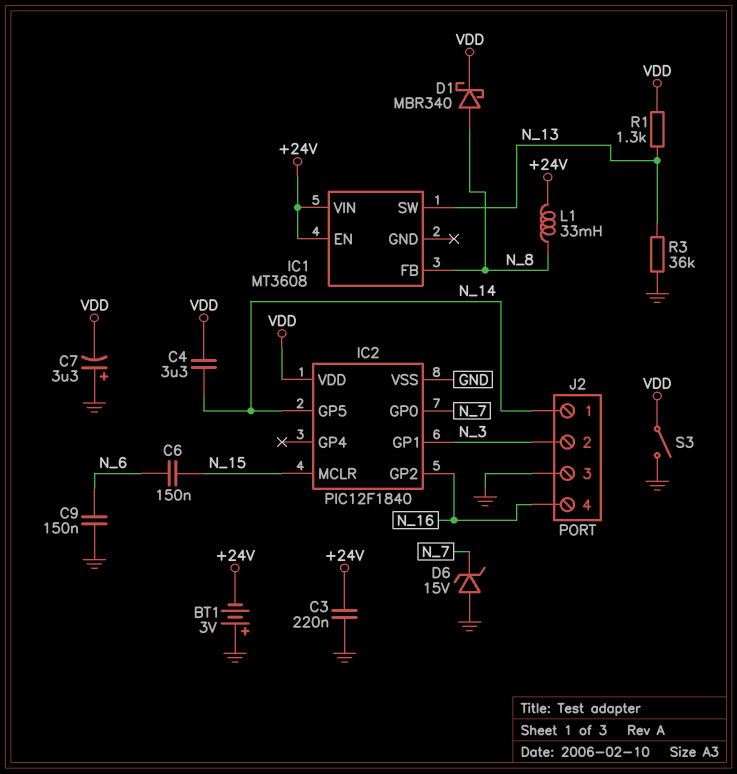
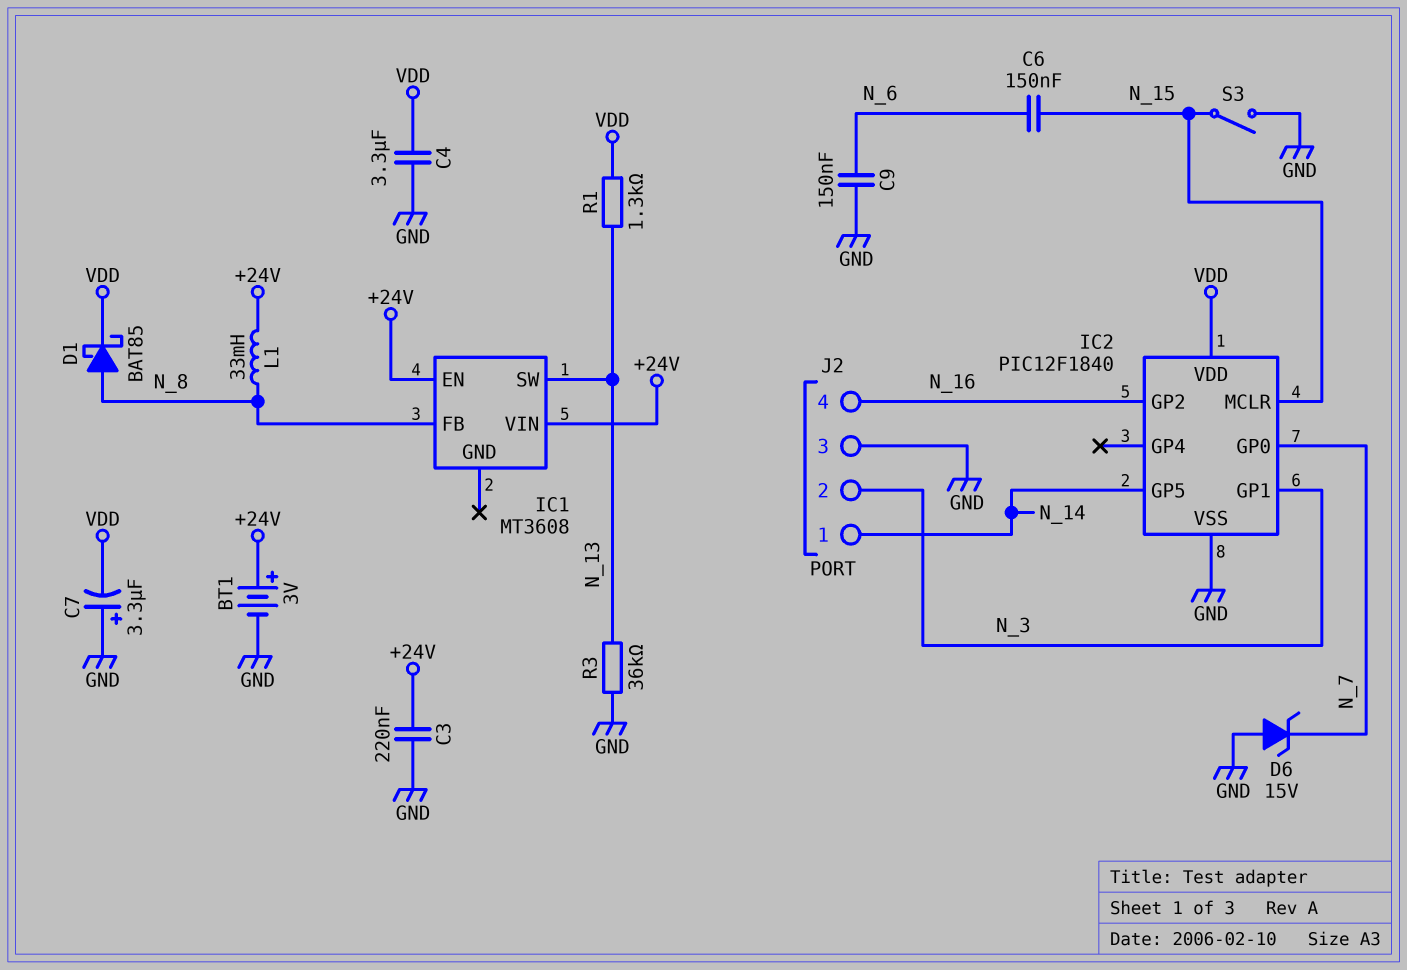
BT1: 3V (plus GND, minus +24V) -> 3V (plus +24V, minus GND)
C4: 3.3uF (N_14, VDD) -> 3.3uF (GND, VDD)
D1: schottky MBR340 (A N_8, K VDD) -> schottky BAT85 (A N_8, K VDD)
S3: switch (GND, VDD) -> switch (GND, N_15)

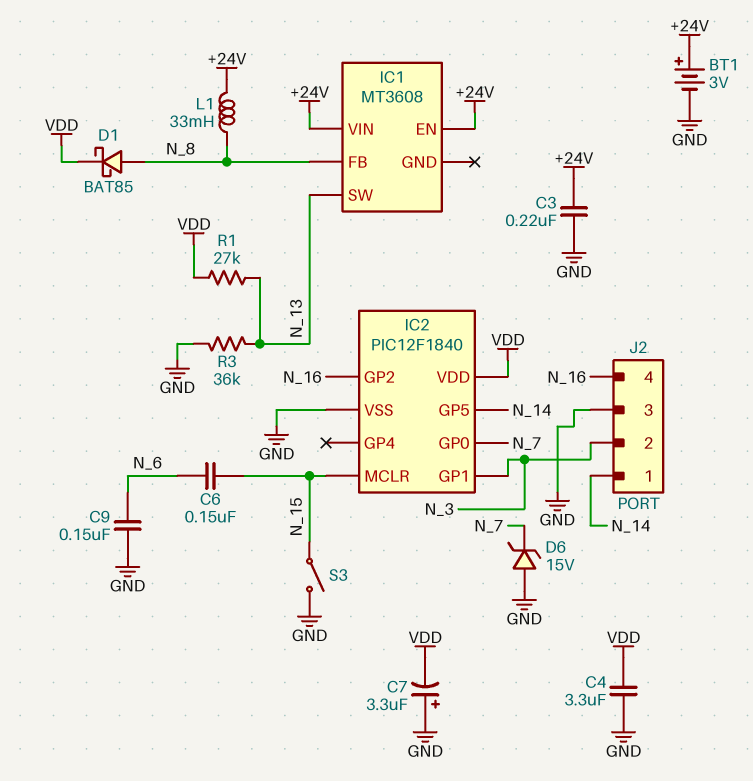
R1: 1.3k (N_13, VDD) -> 27k (N_13, VDD)

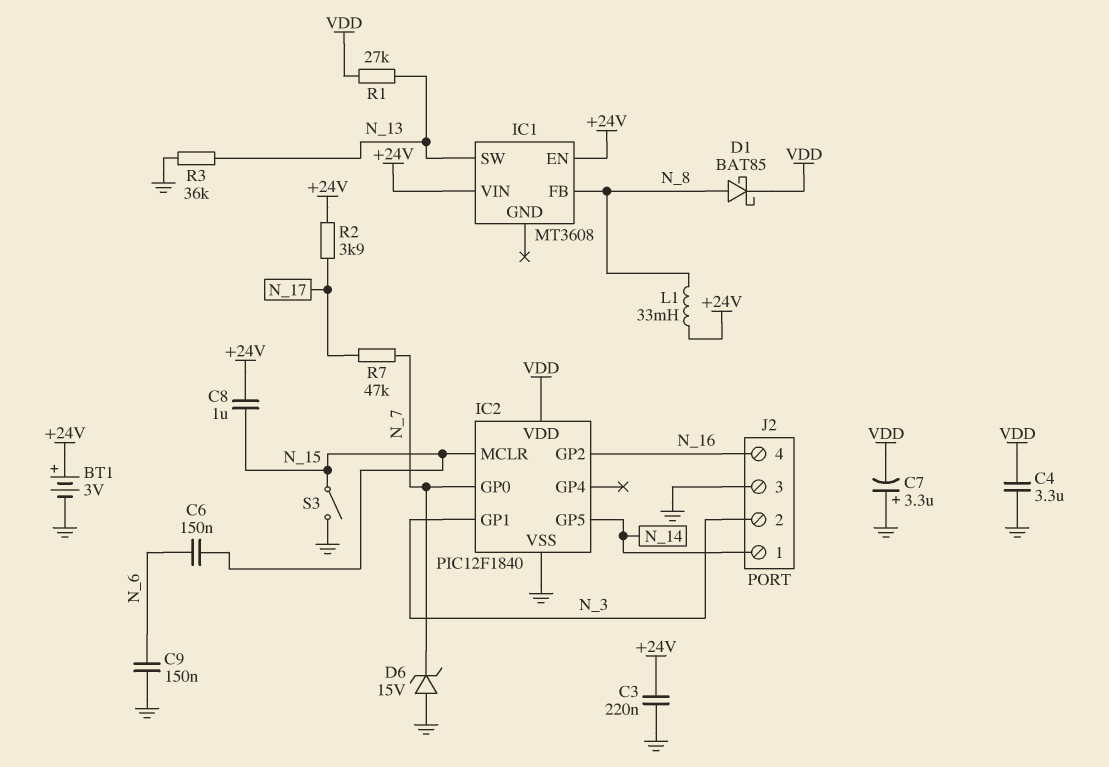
C8: none -> 1uF (+24V, N_15)
R2: none -> 3.9k (+24V, N_17)
R7: none -> 47k (N_7, N_17)

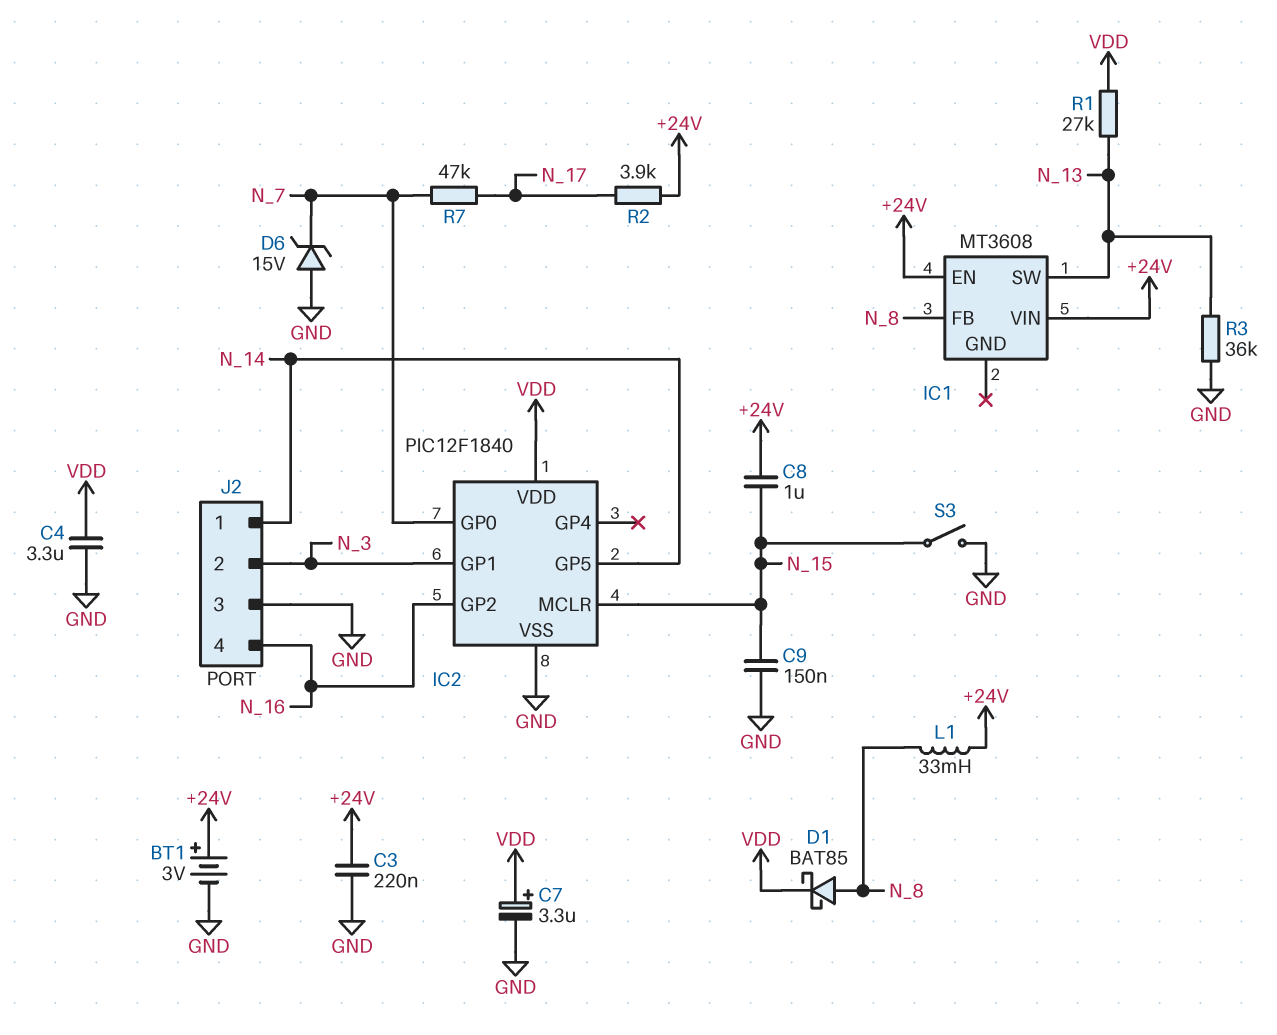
C6: 150nF (N_6, N_15) -> none
C7: 3.3uF (plus GND, minus VDD) -> 3.3uF (plus VDD, minus GND)
C9: 150nF (GND, N_6) -> 150nF (GND, N_15)

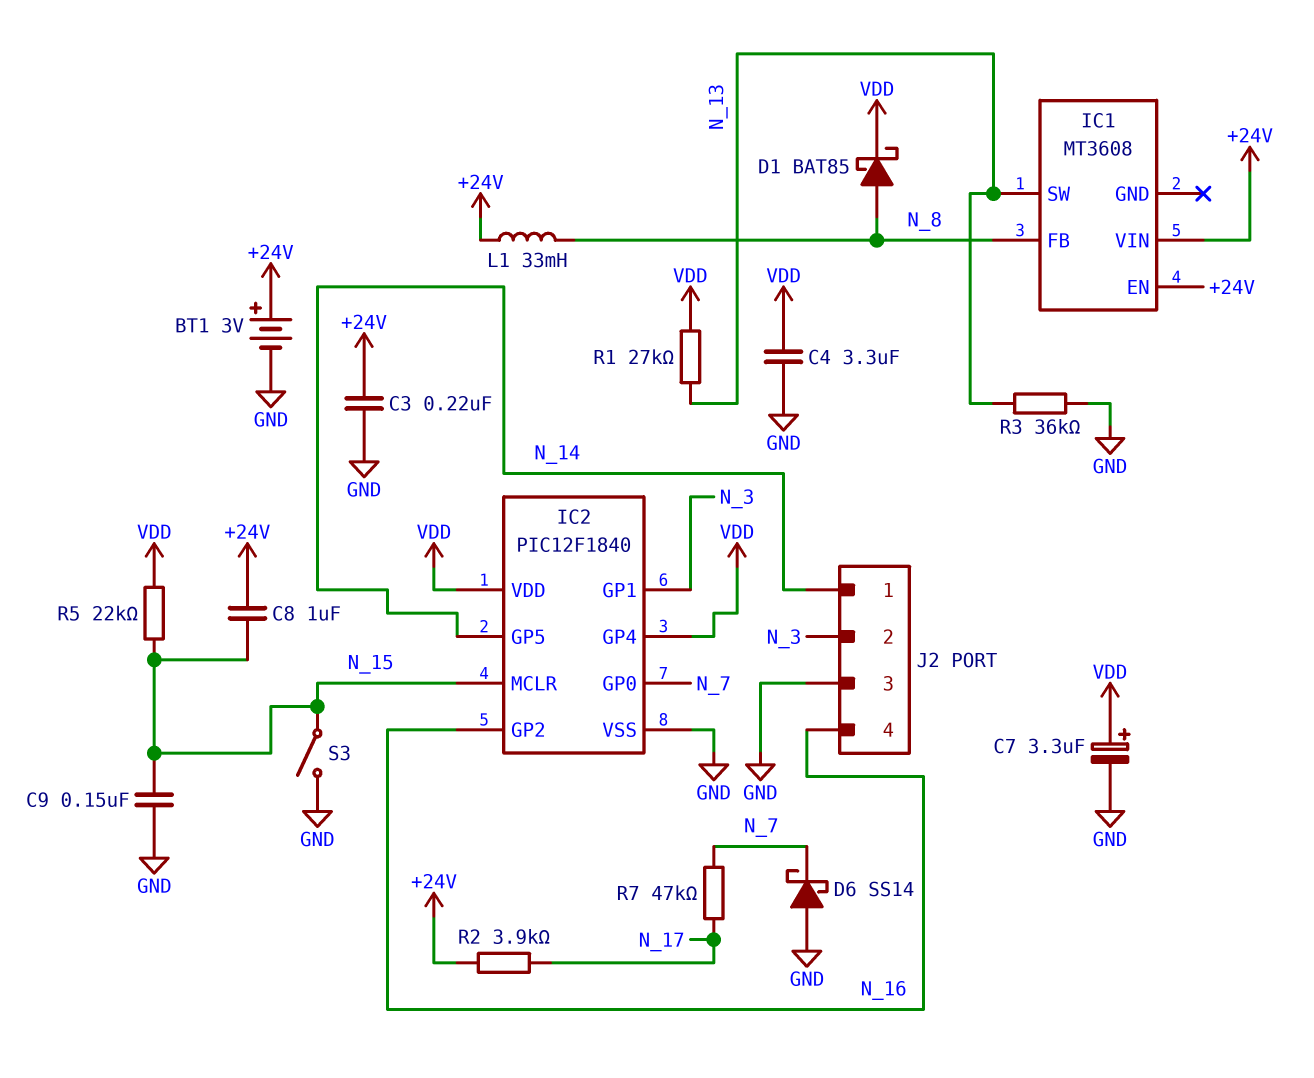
D6: zener 15V (A GND, K N_7) -> schottky SS14 (A GND, K N_7)
IC2 pin GP4: none -> VDD
R5: none -> 22k (N_15, VDD)

